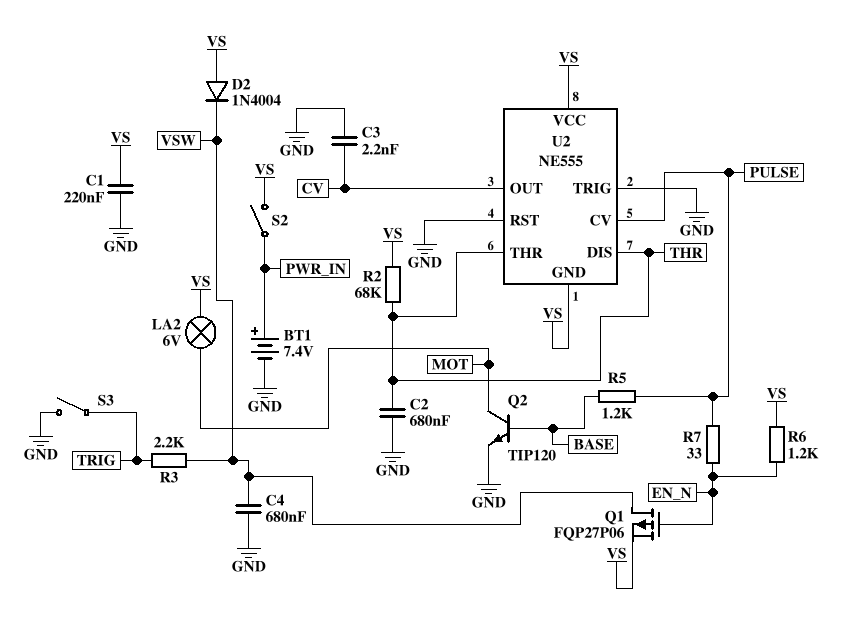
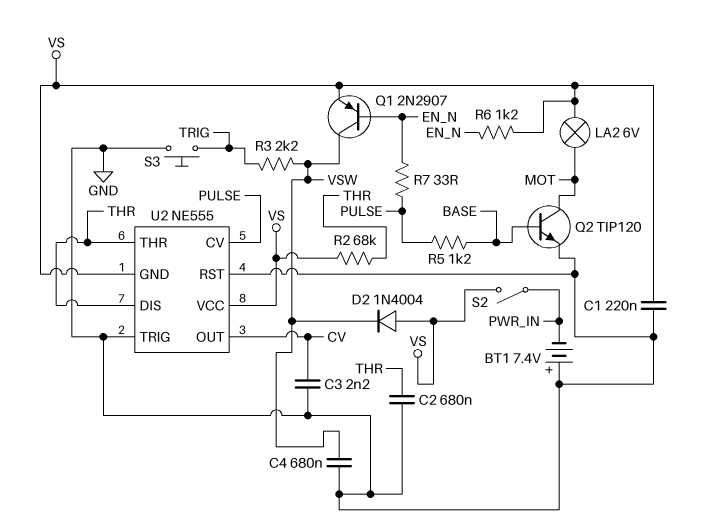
BT1: 7.4V (plus PWR_IN, minus GND) -> 7.4V (plus GND, minus PWR_IN)
Q1: PMOS FQP27P06 (G EN_N, D VSW, S VS) -> PNP 2N2907 (B EN_N, C VSW, E VS)
S3: switch (GND, TRIG) -> button (GND, TRIG)

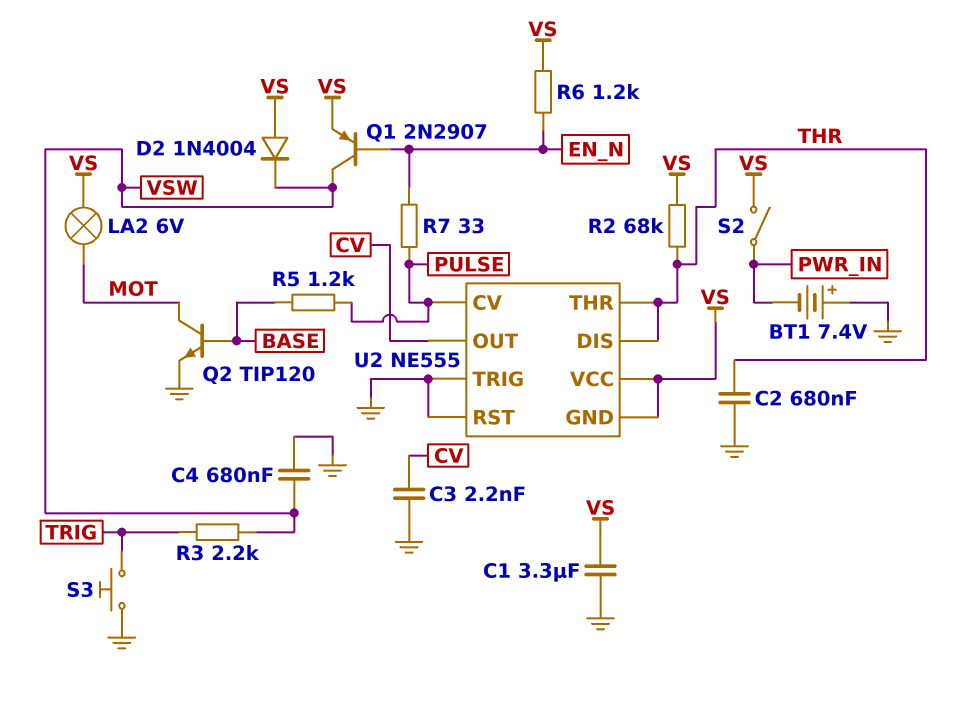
C1: 220nF (GND, VS) -> 3.3uF (GND, VS)

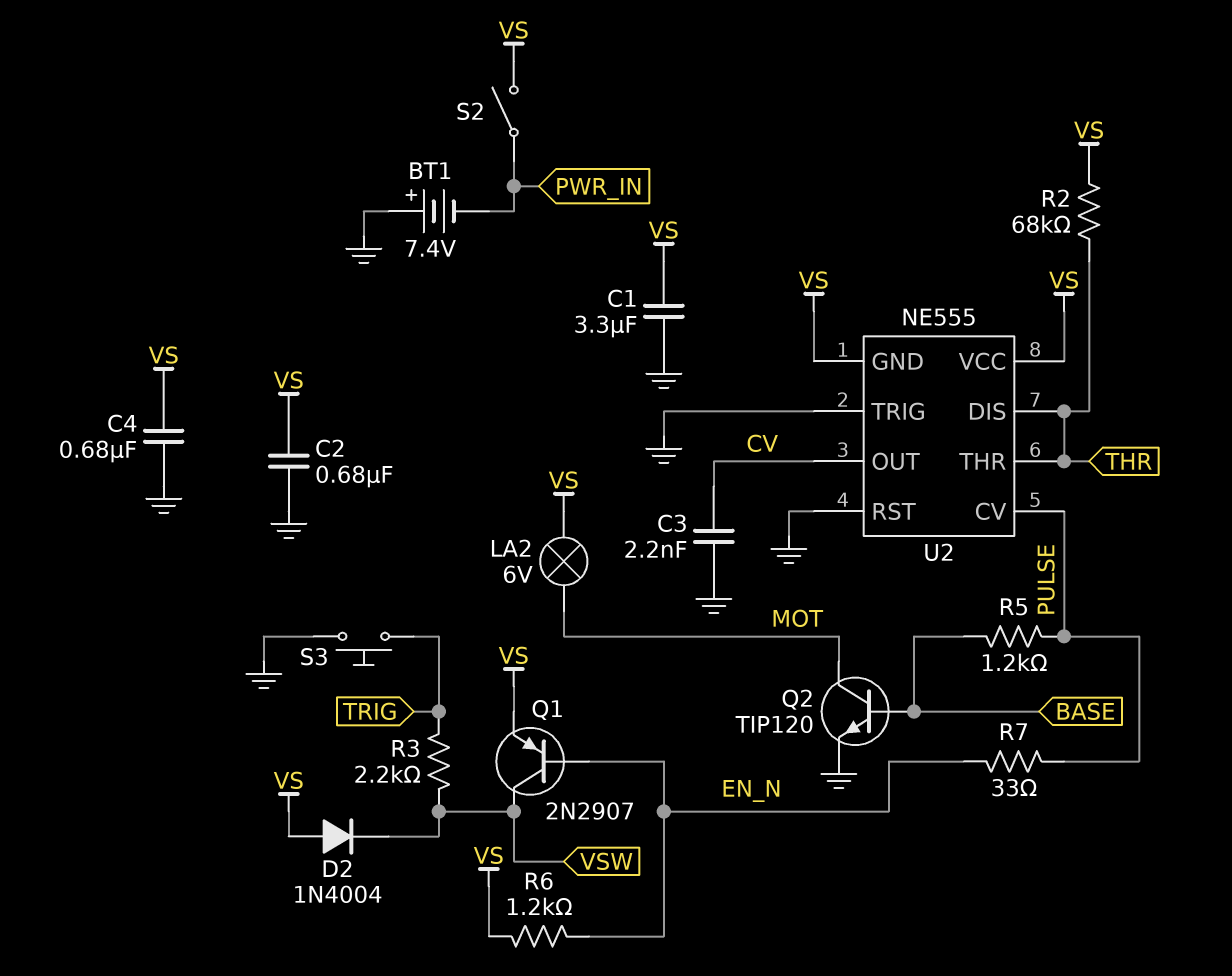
C2: 680nF (GND, THR) -> 680nF (GND, VS)
C4: 680nF (GND, VSW) -> 680nF (GND, VS)

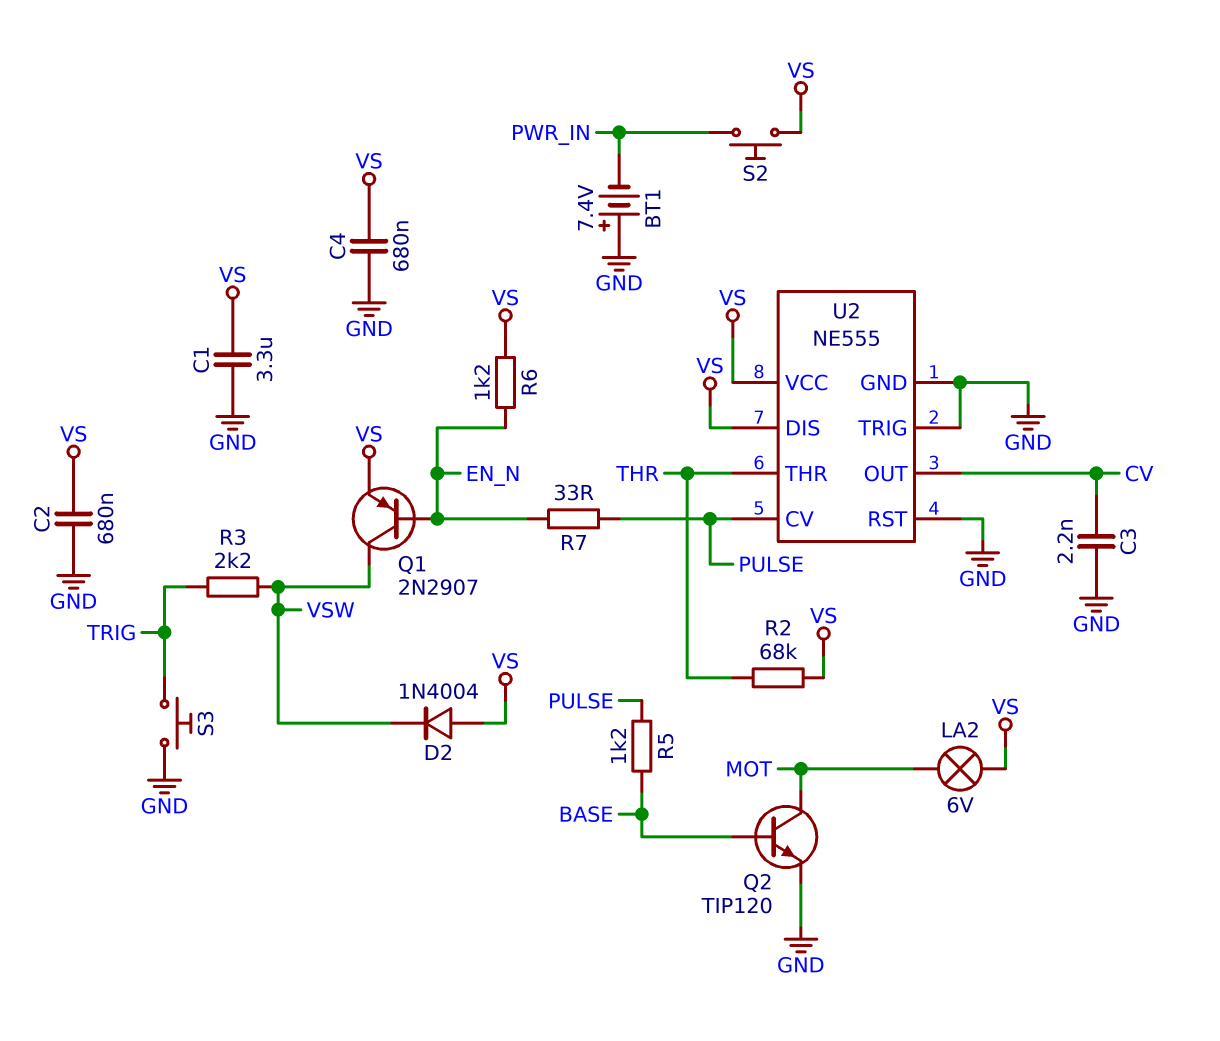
S2: switch (PWR_IN, VS) -> button (PWR_IN, VS)
U2 pin DIS: THR -> VS
U2 pin GND: VS -> GND

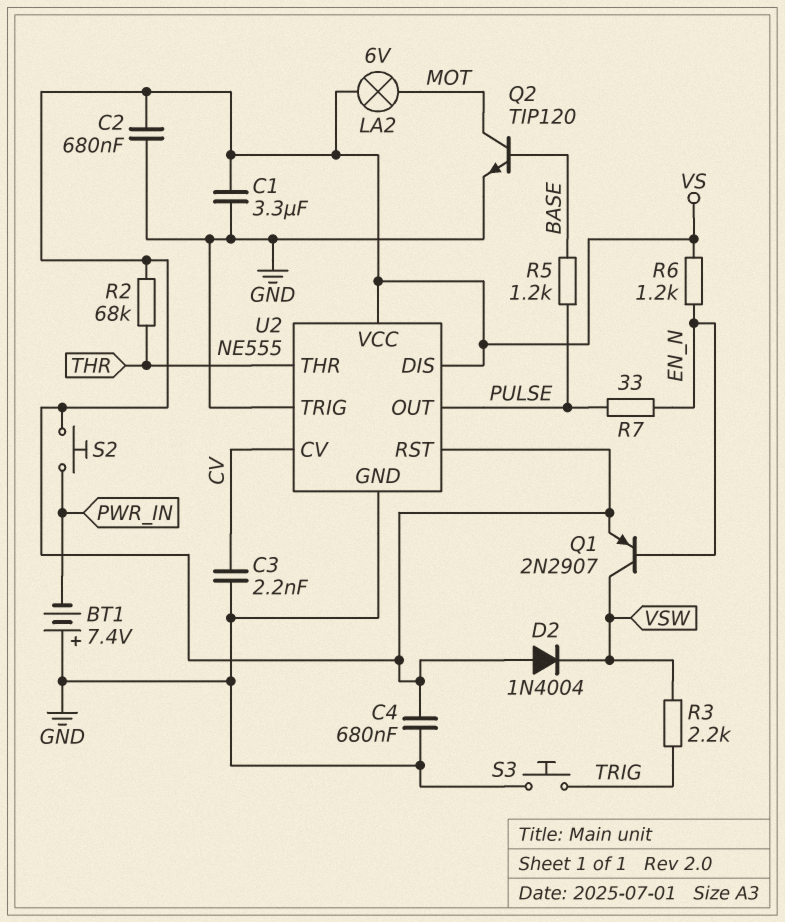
U2 pin CV: PULSE -> CV
U2 pin OUT: CV -> PULSE
U2 pin RST: GND -> VS

